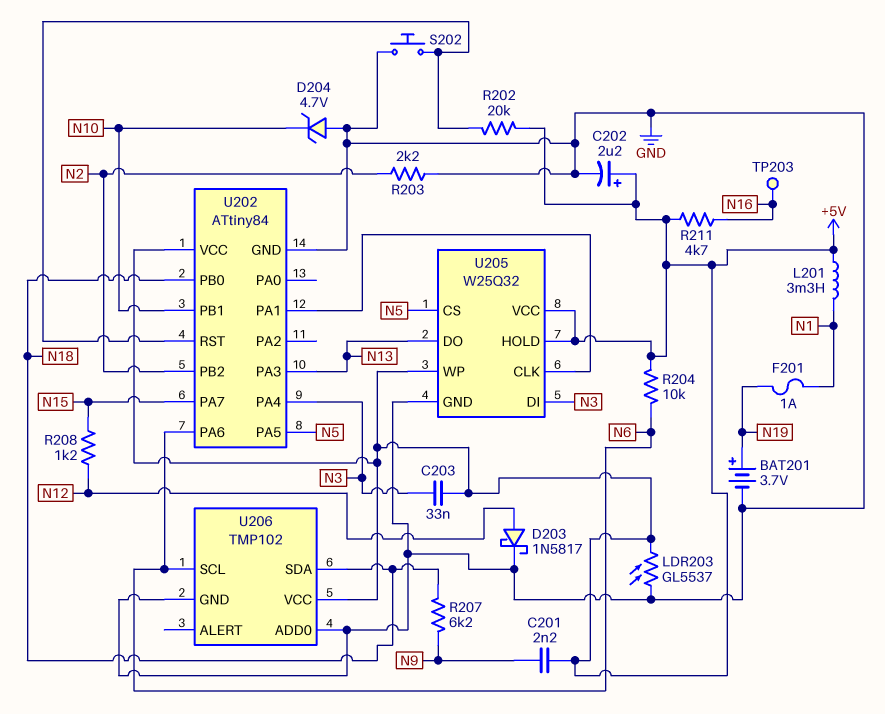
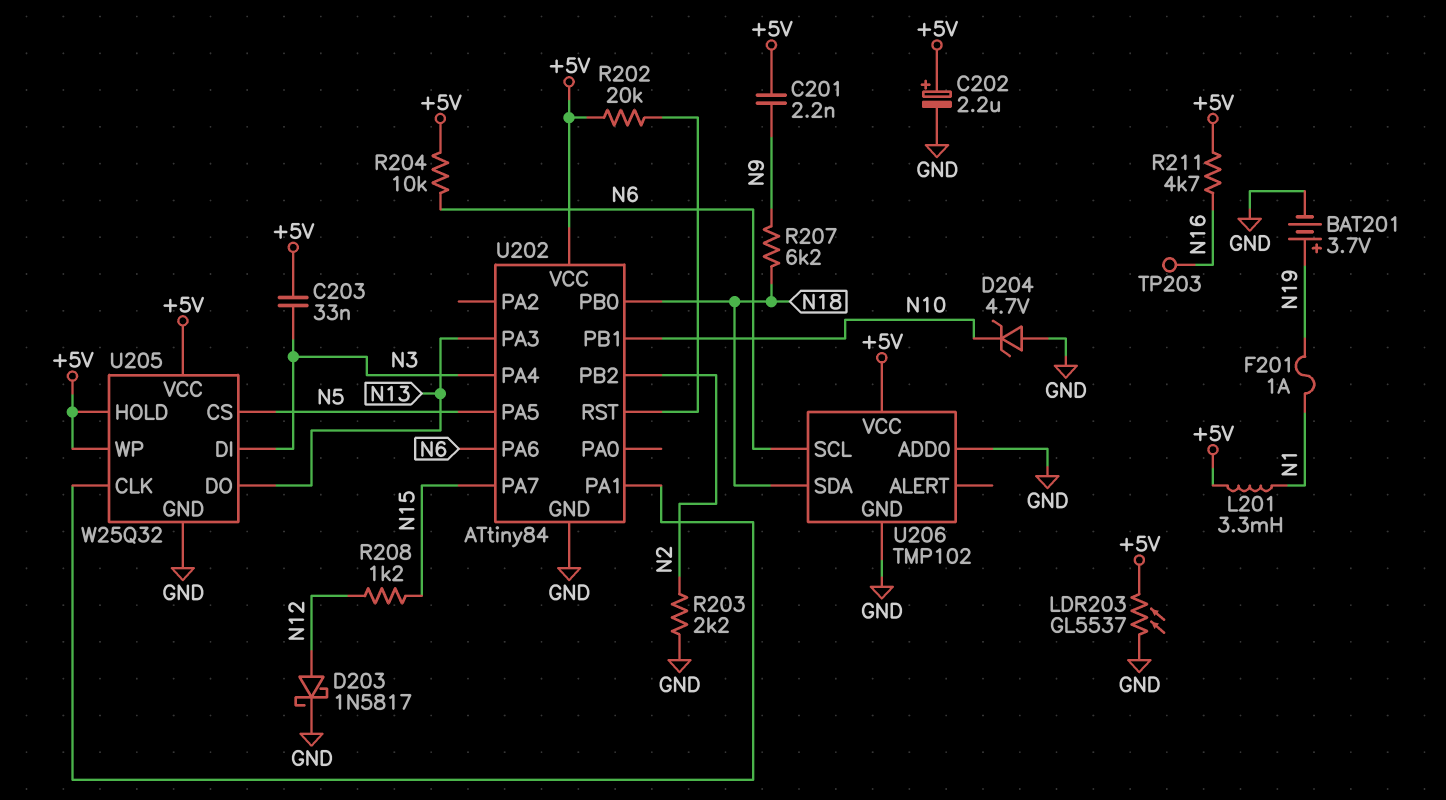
S202: button (GND, U202/RST) -> none

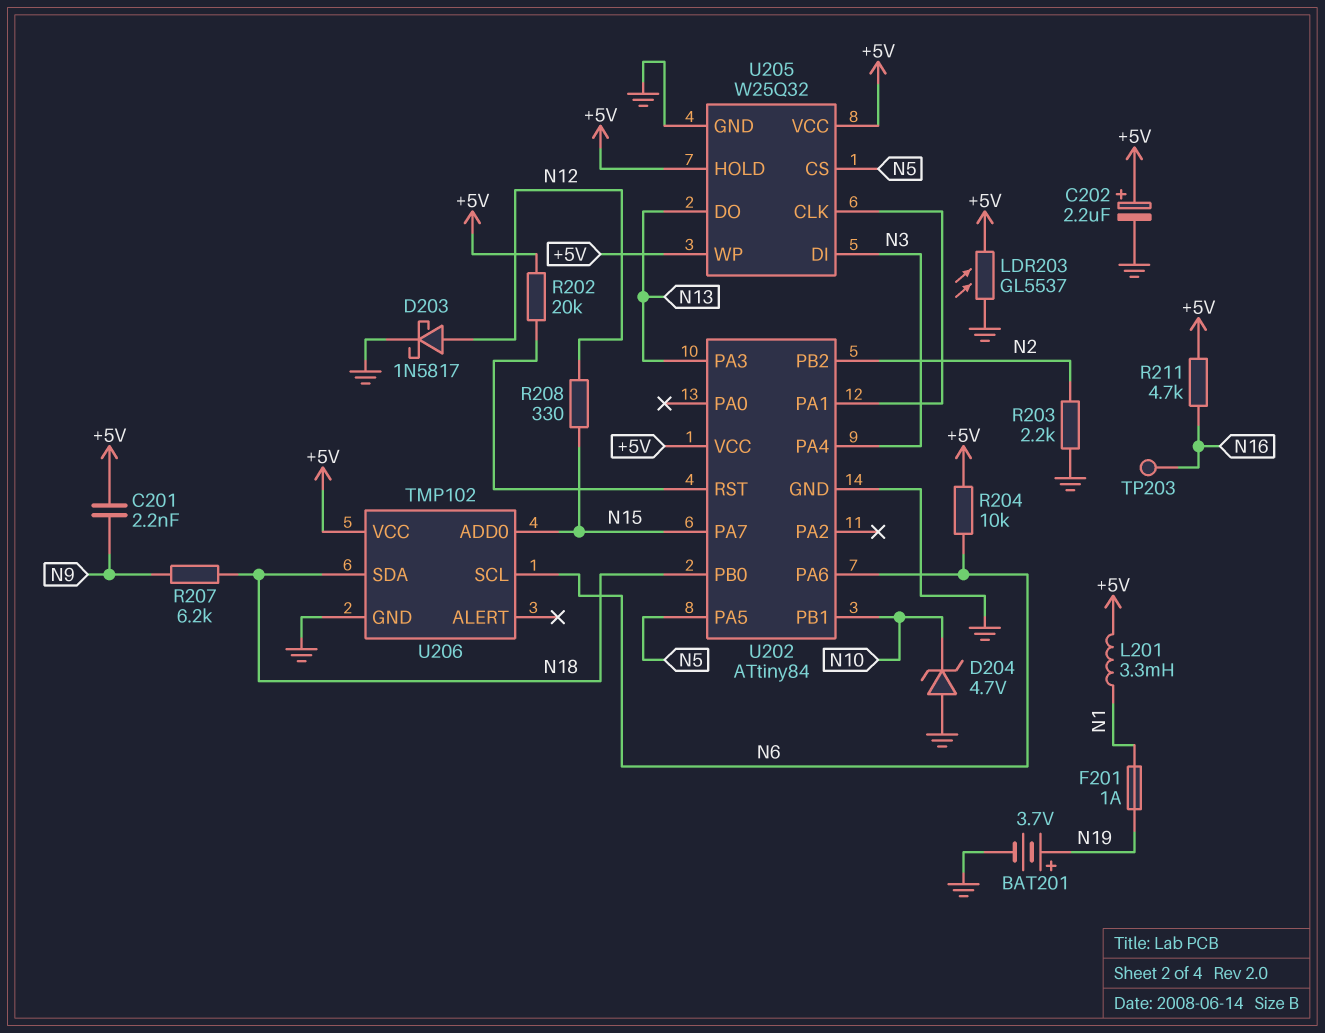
C203: 33nF (+5V, N3) -> none
R208: 1.2k (N12, N15) -> 330 (N12, N15)
U206 pin ADD0: GND -> N15

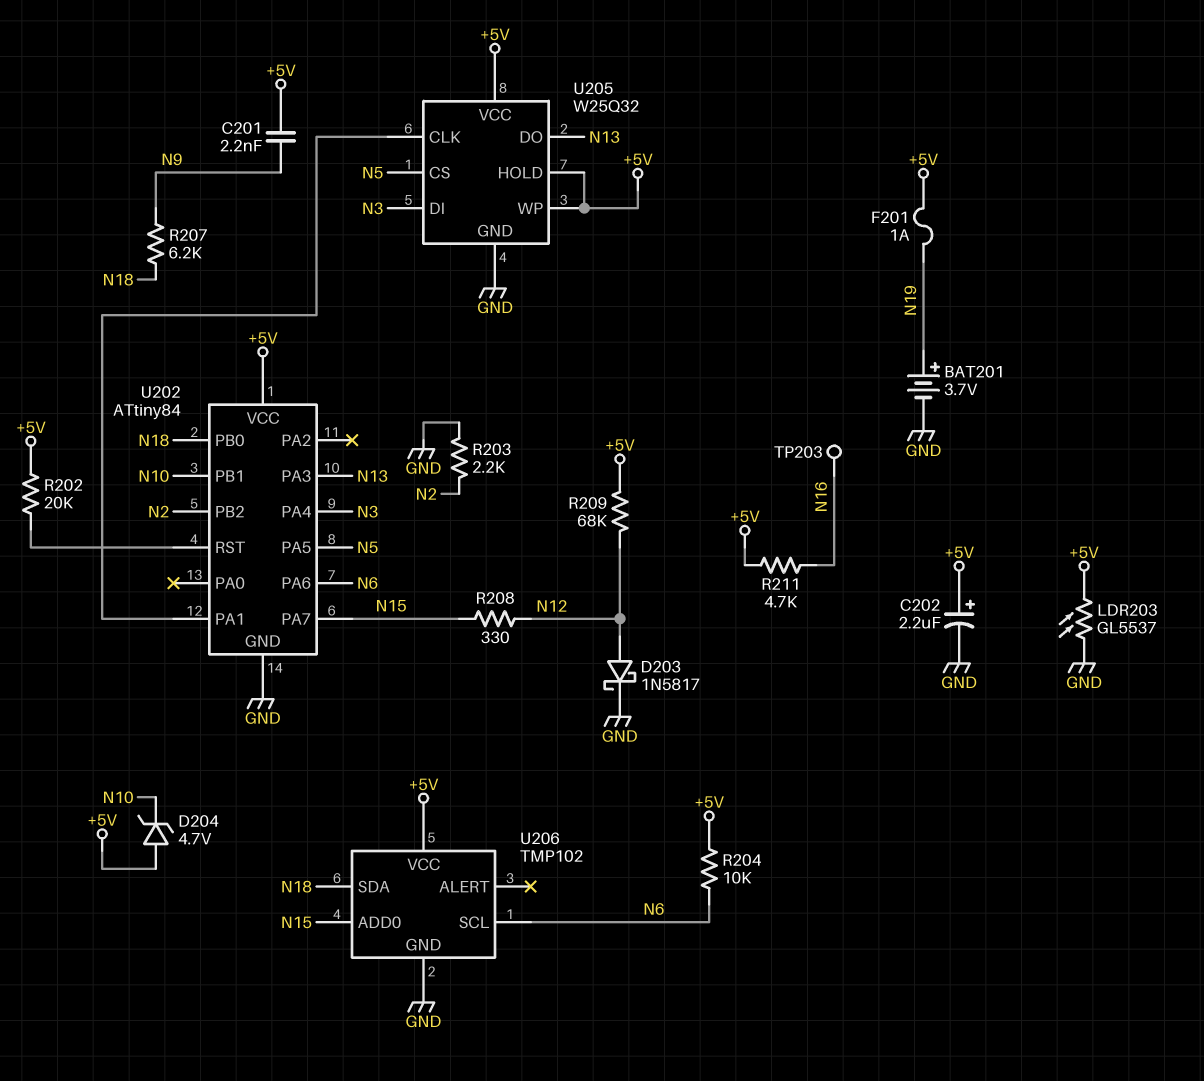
D204: zener 4.7V (A GND, K N10) -> zener 4.7V (A +5V, K N10)
F201: 1A (N1, N19) -> 1A (+5V, N19)
L201: 3.3mH (+5V, N1) -> none
R209: none -> 68k (+5V, N12)

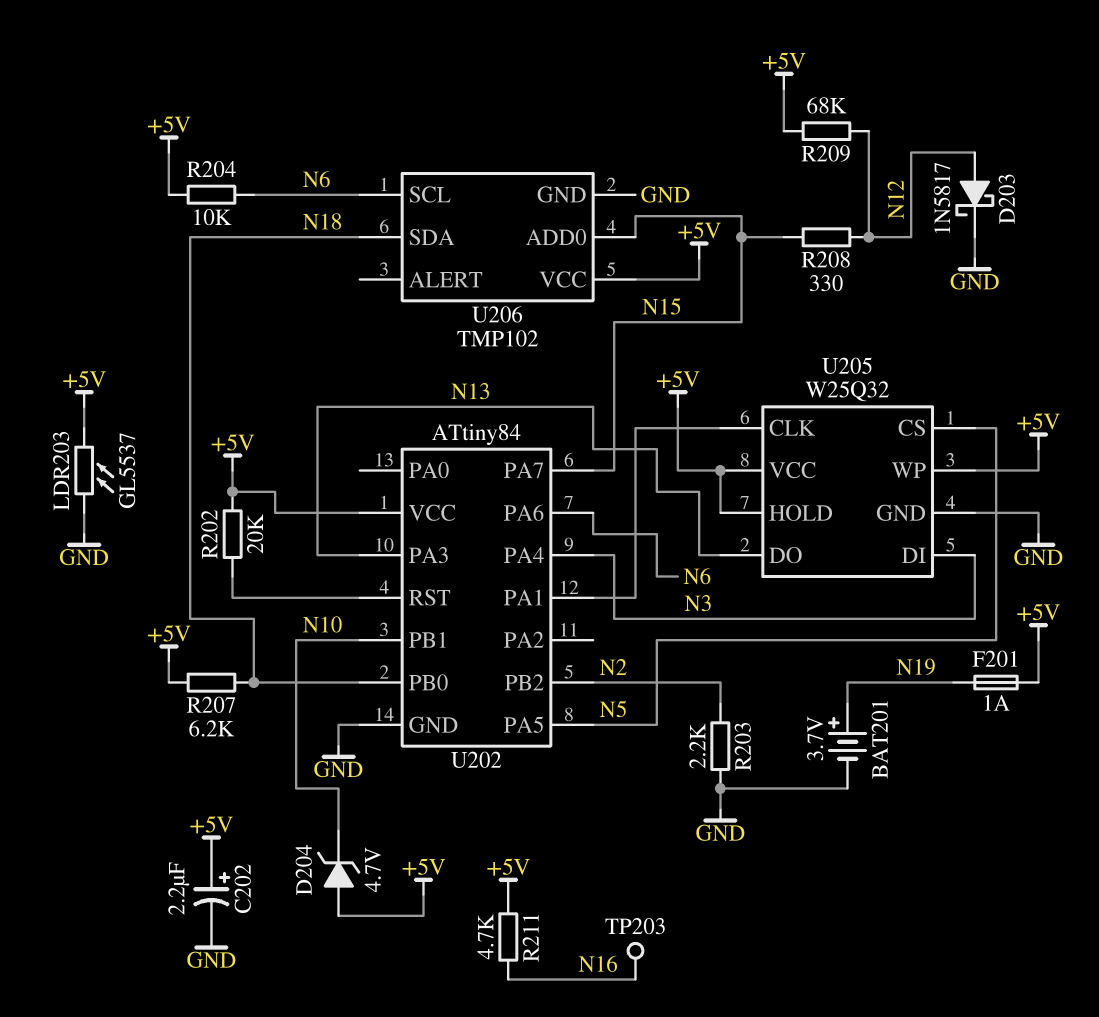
C201: 2.2nF (+5V, N9) -> none
R207: 6.2k (N9, N18) -> 6.2k (+5V, N18)

